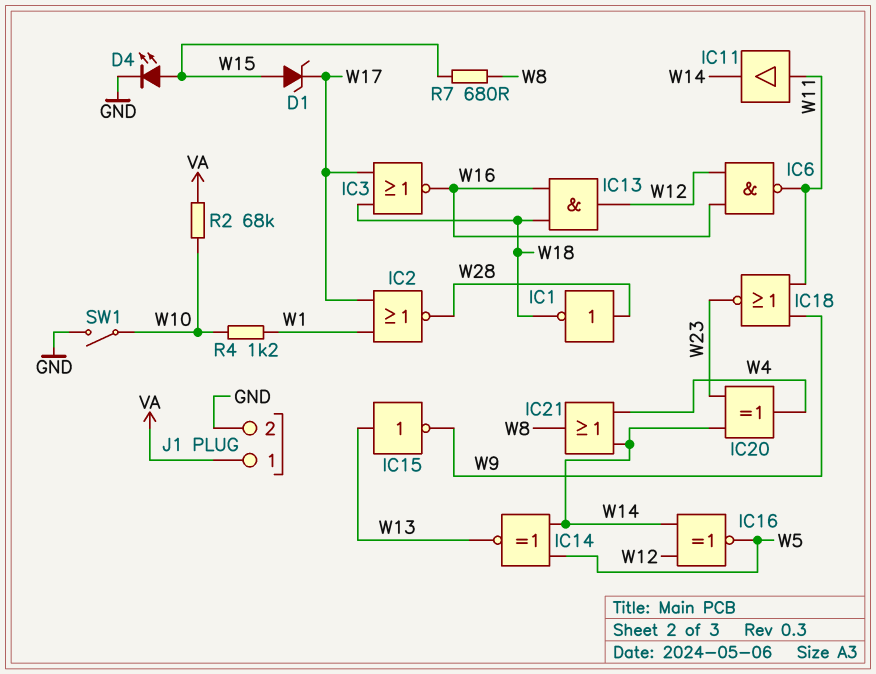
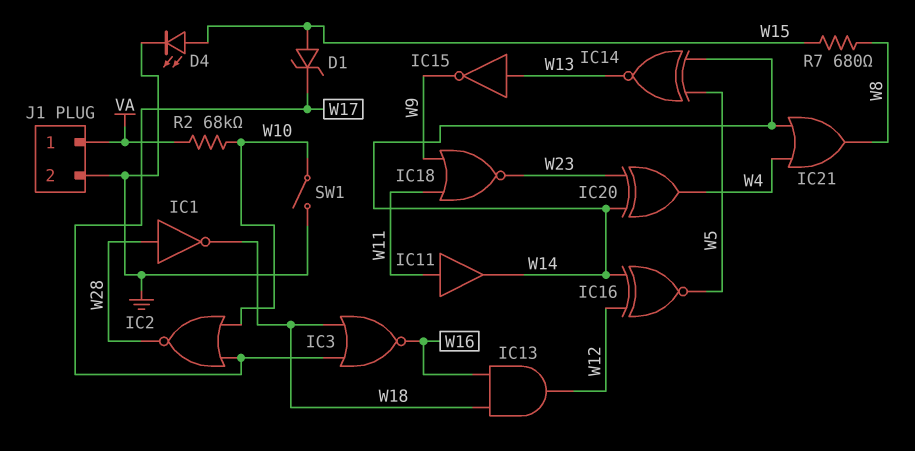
IC2: NOR (in W1, in W17, out W28) -> NOR (in W10, in W17, out W28)
IC6: NAND (in W12, in W16, out W11) -> none
R4: 1.2k (W1, W10) -> none

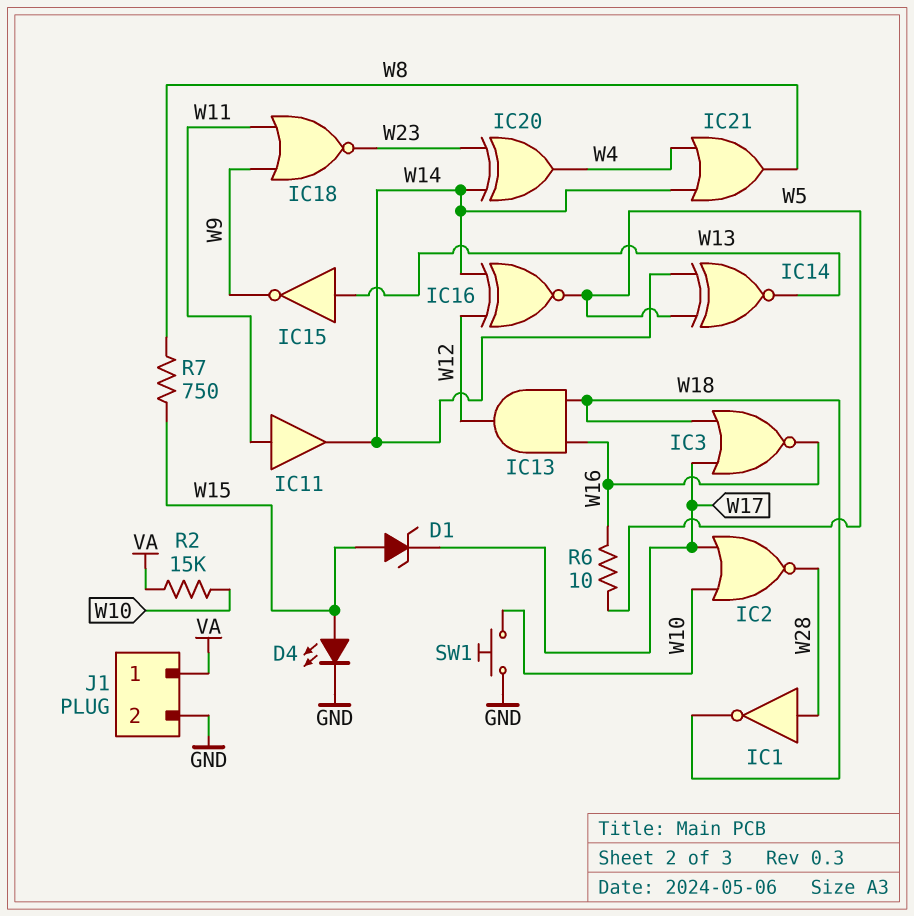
R2: 68k (VA, W10) -> 15k (VA, W10)
R6: none -> 10 (W5, W16)
R7: 680 (W8, W15) -> 750 (W8, W15)
SW1: switch (GND, W10) -> button (GND, W10)

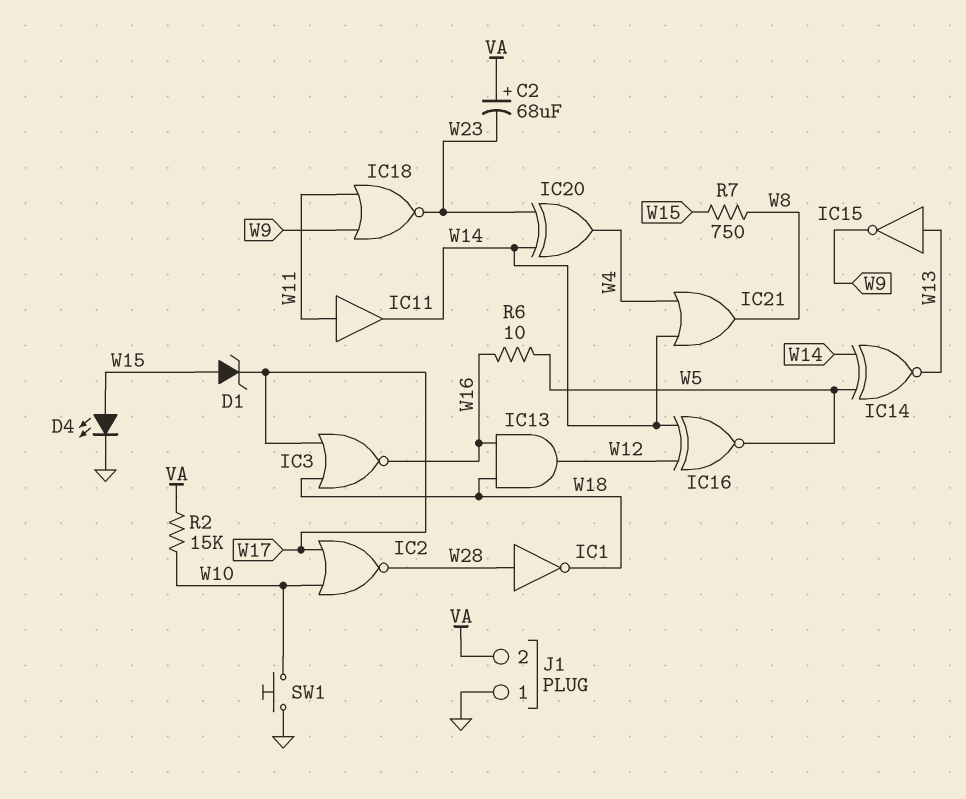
C2: none -> 68uF (plus VA, minus W23)
J1 pin 1: VA -> GND
J1 pin 2: GND -> VA

